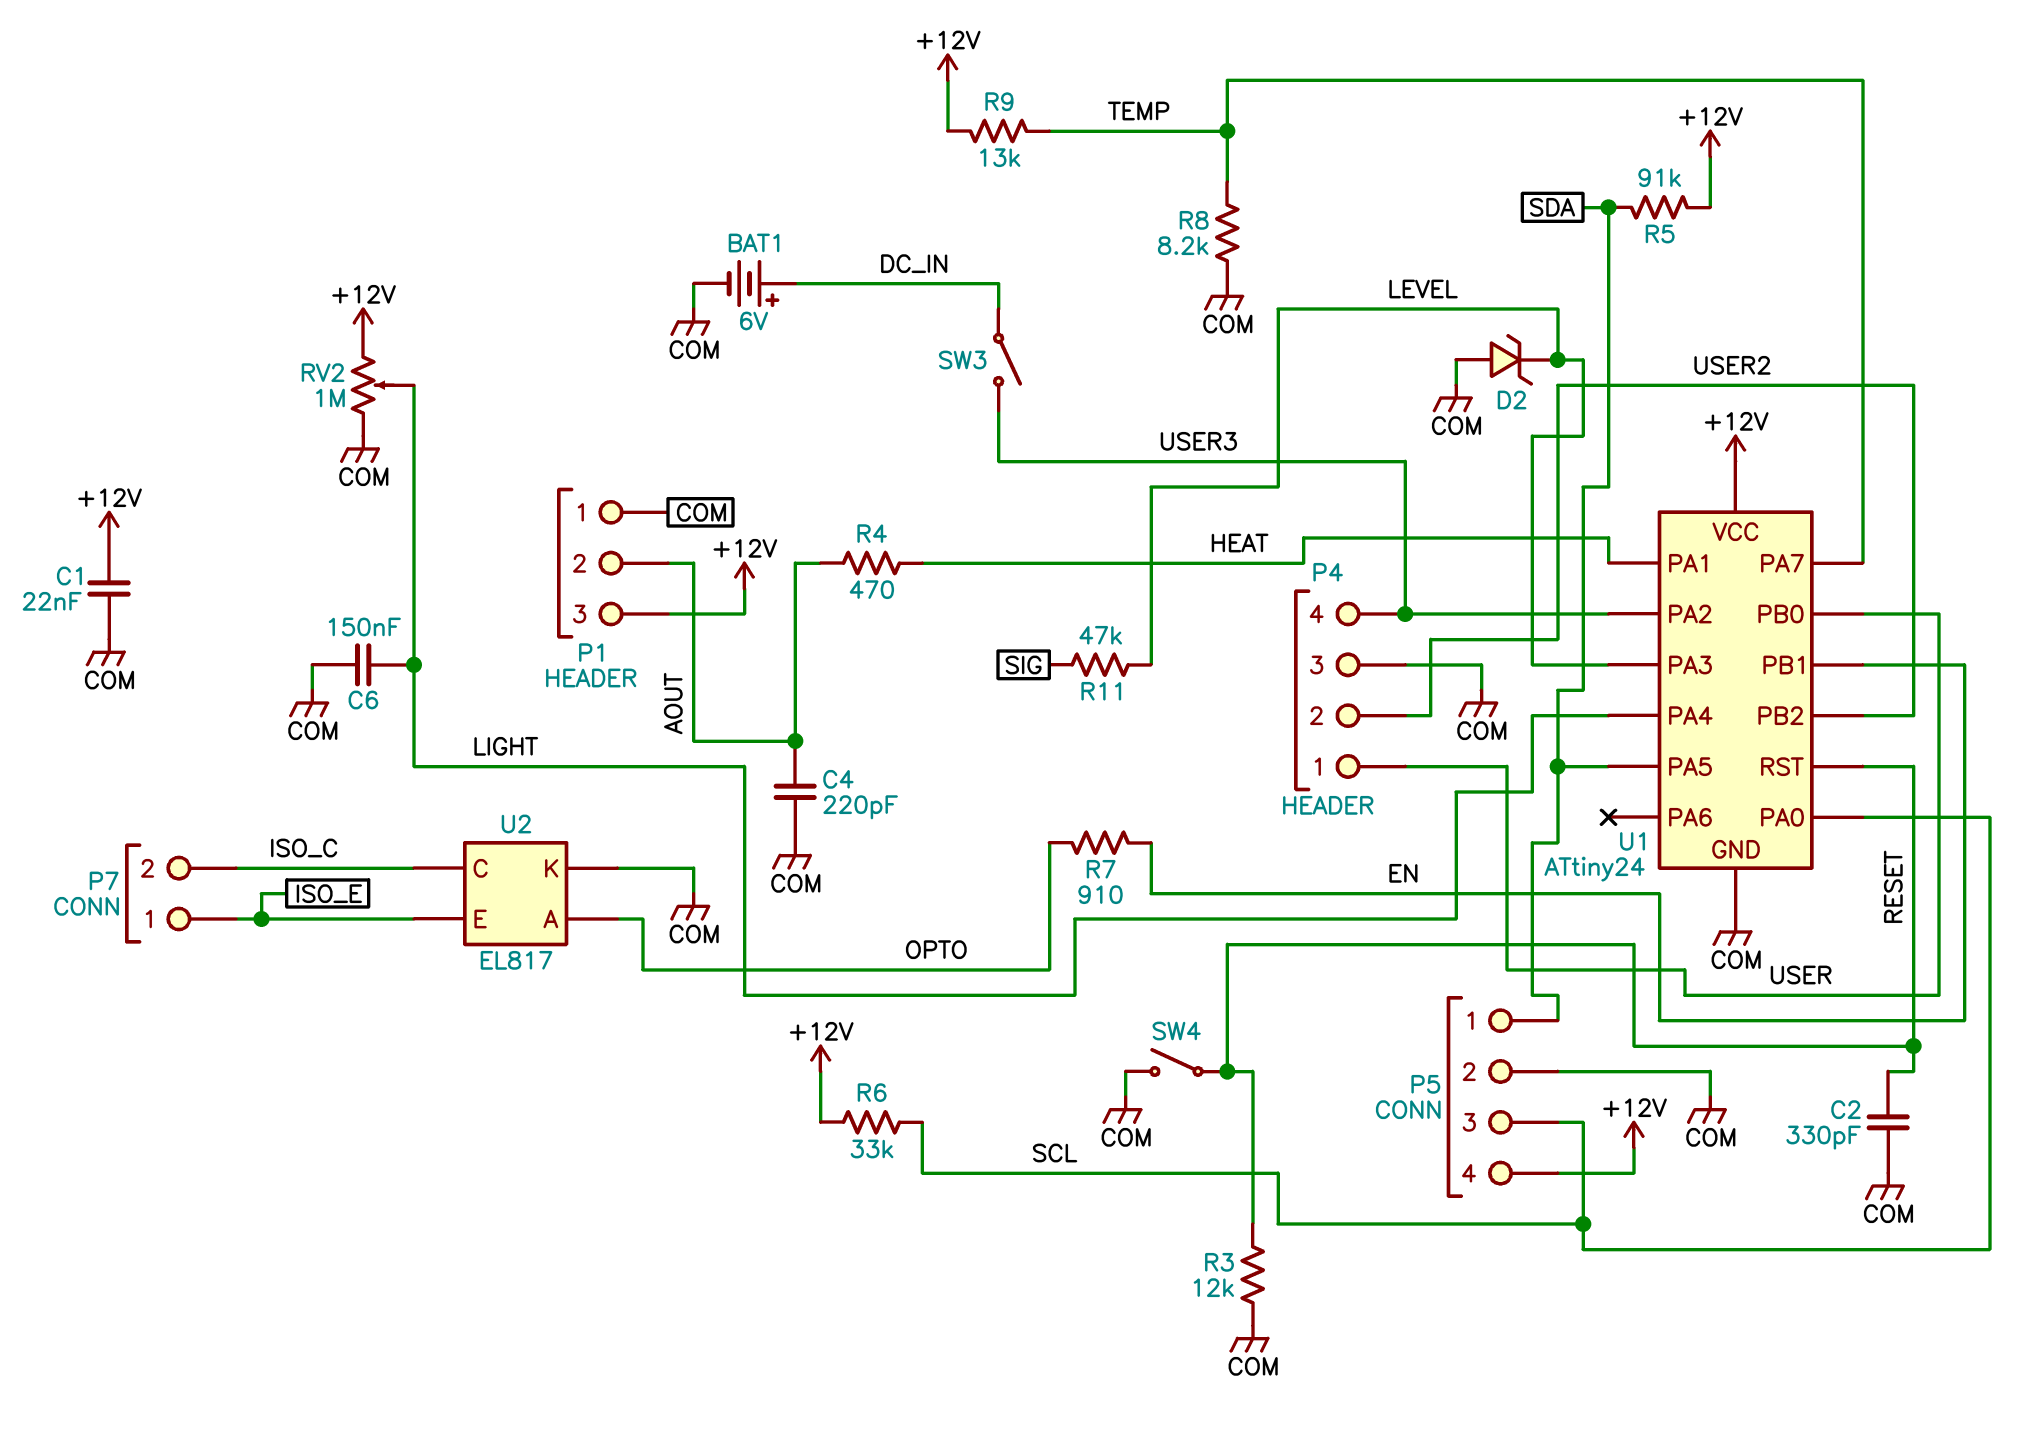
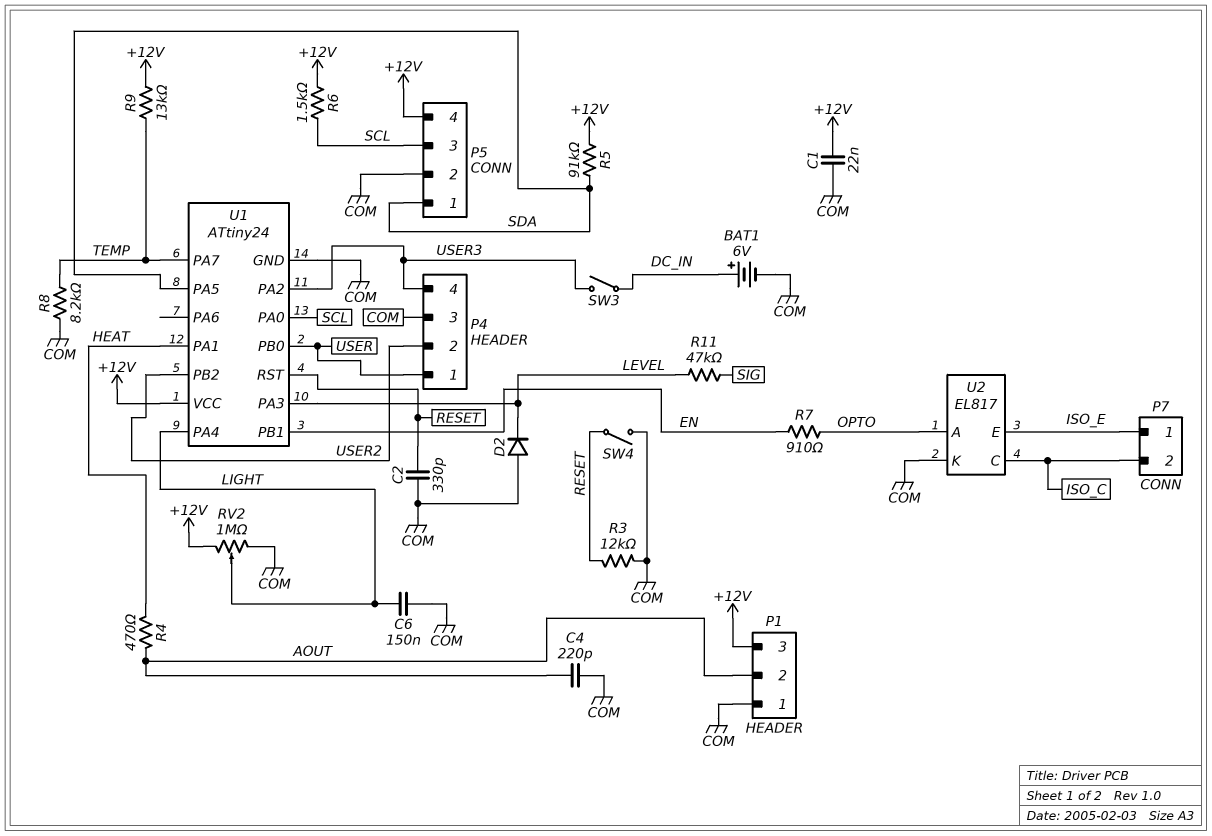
D2: zener (A COM, K LEVEL) -> diode (A COM, K LEVEL)
R6: 33k (+12V, SCL) -> 1.5k (+12V, SCL)

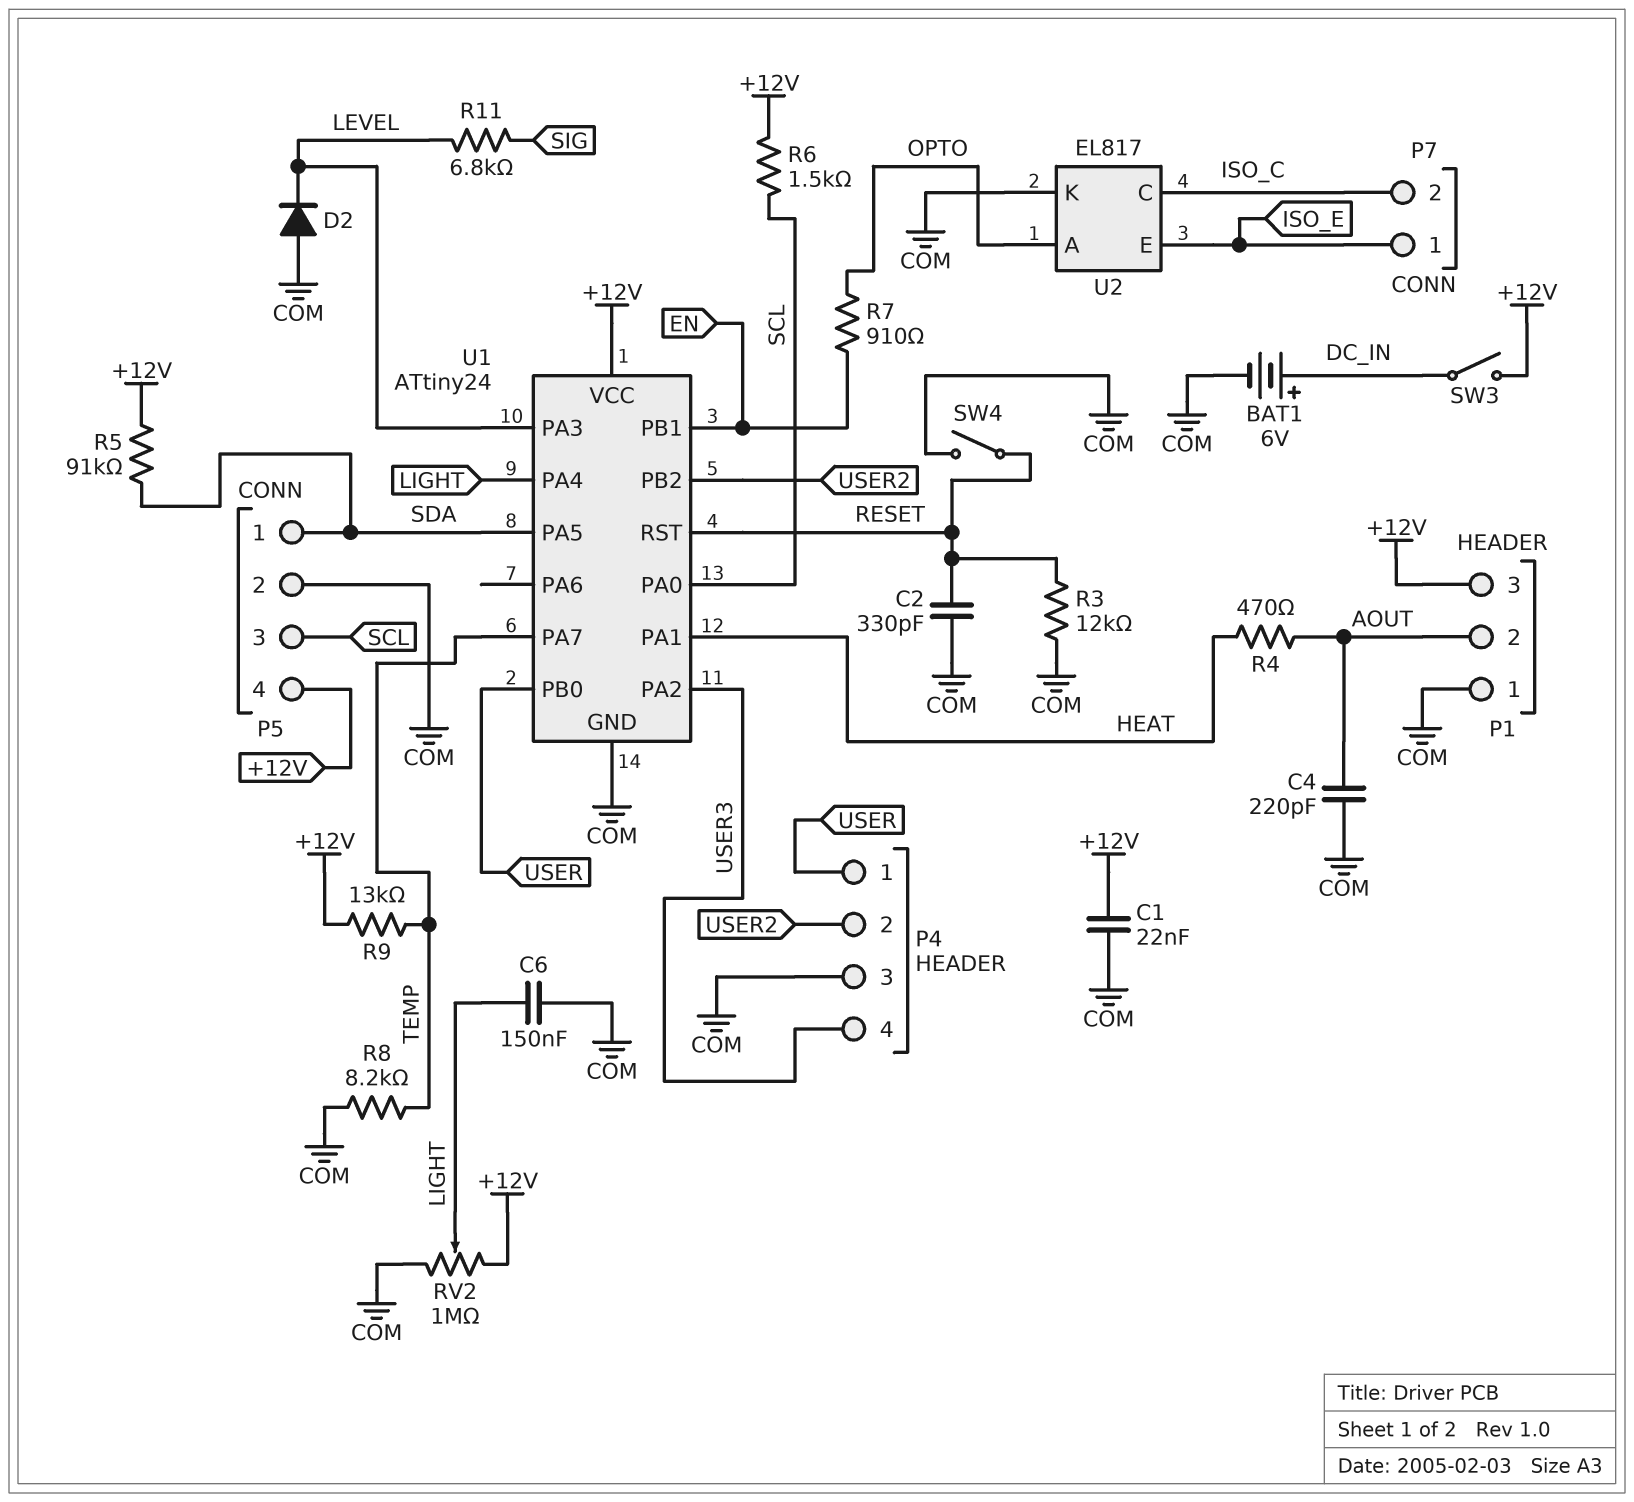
R11: 47k (LEVEL, SIG) -> 6.8k (LEVEL, SIG)
SW3: switch (DC_IN, USER3) -> switch (+12V, DC_IN)

